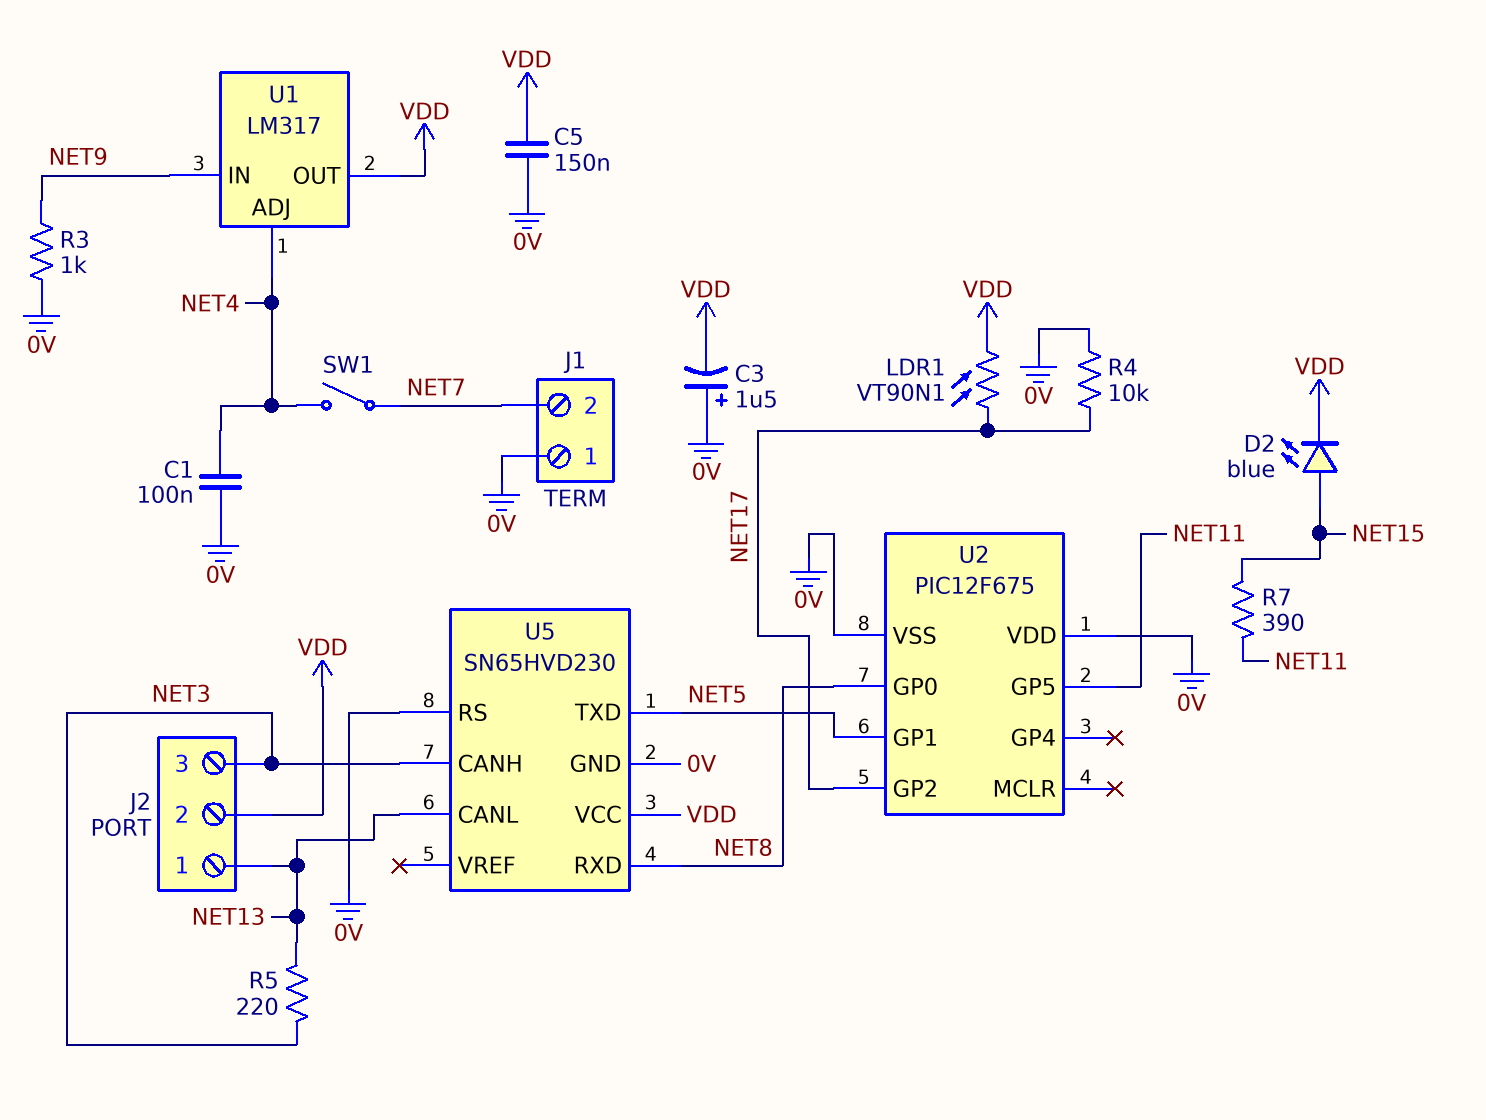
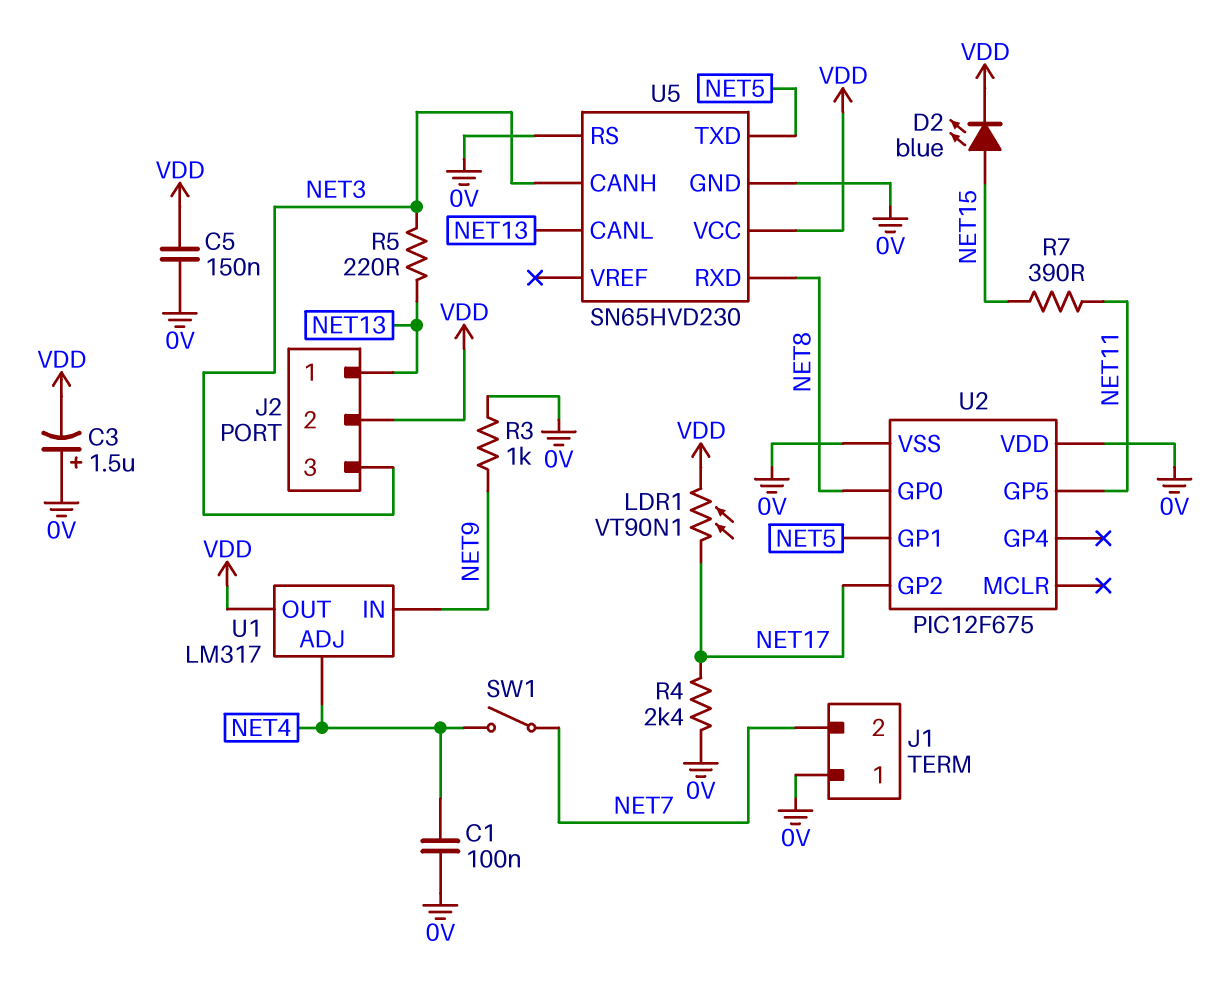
R4: 10k (0V, NET17) -> 2.4k (0V, NET17)

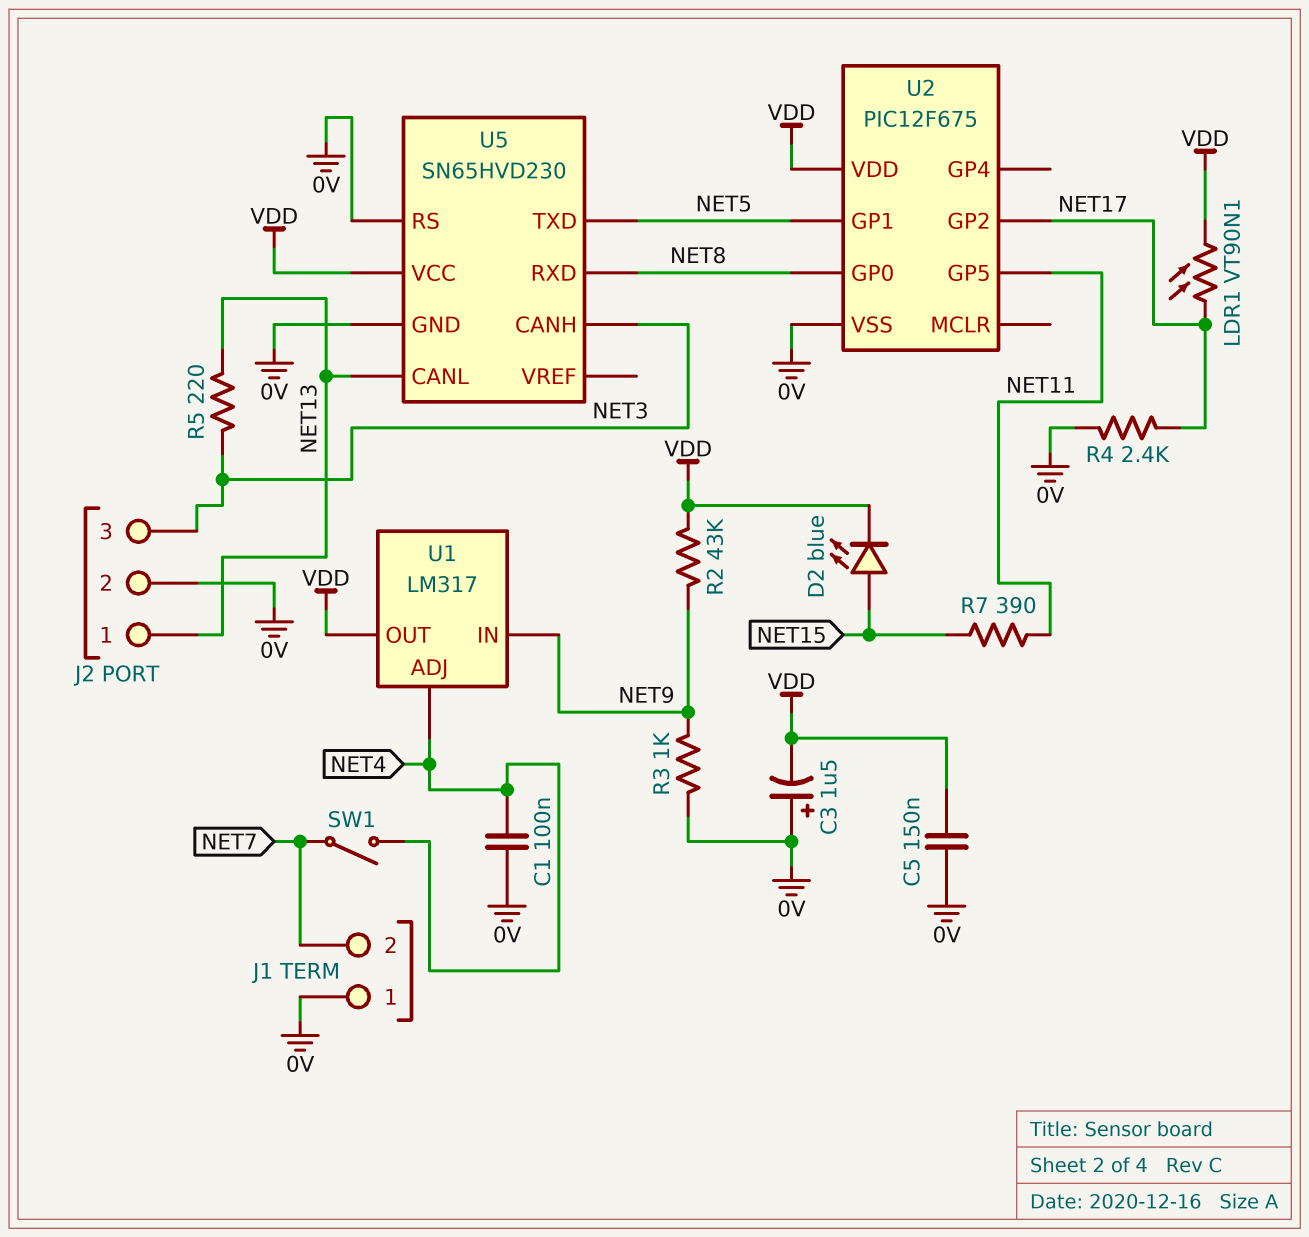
J2 pin 2: VDD -> 0V
R2: none -> 43k (NET9, VDD)
U2 pin VDD: 0V -> VDD

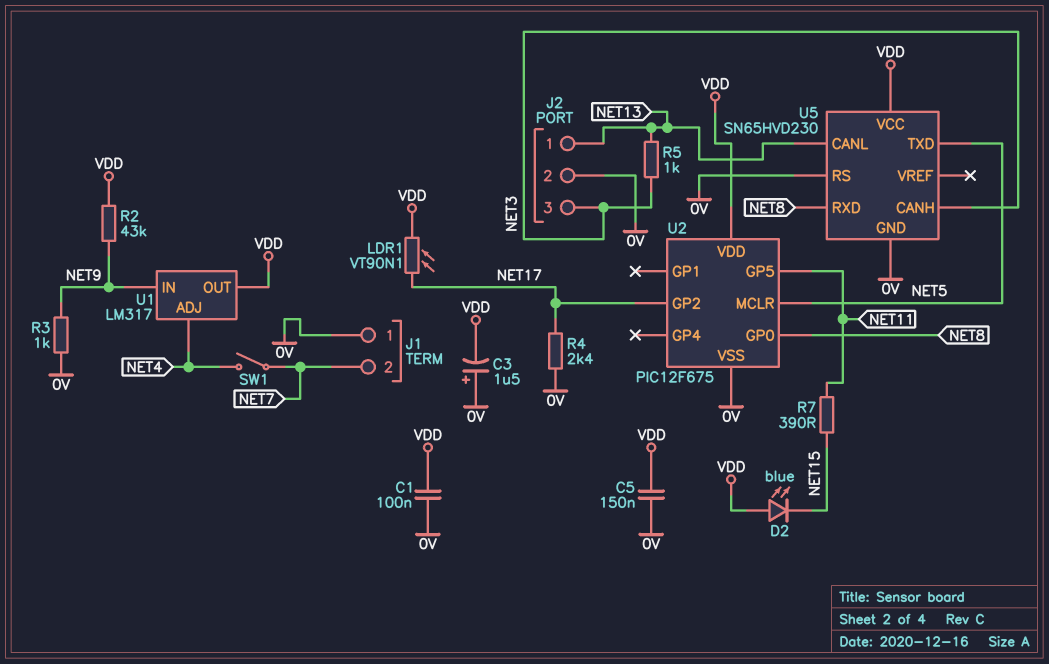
C1: 100nF (0V, NET4) -> 100nF (0V, VDD)
D2: LED blue (A NET15, K VDD) -> LED blue (A VDD, K NET15)
R5: 220 (NET3, NET13) -> 1k (NET3, NET13)
U2 pin GP1: NET5 -> none
U2 pin MCLR: none -> NET5

